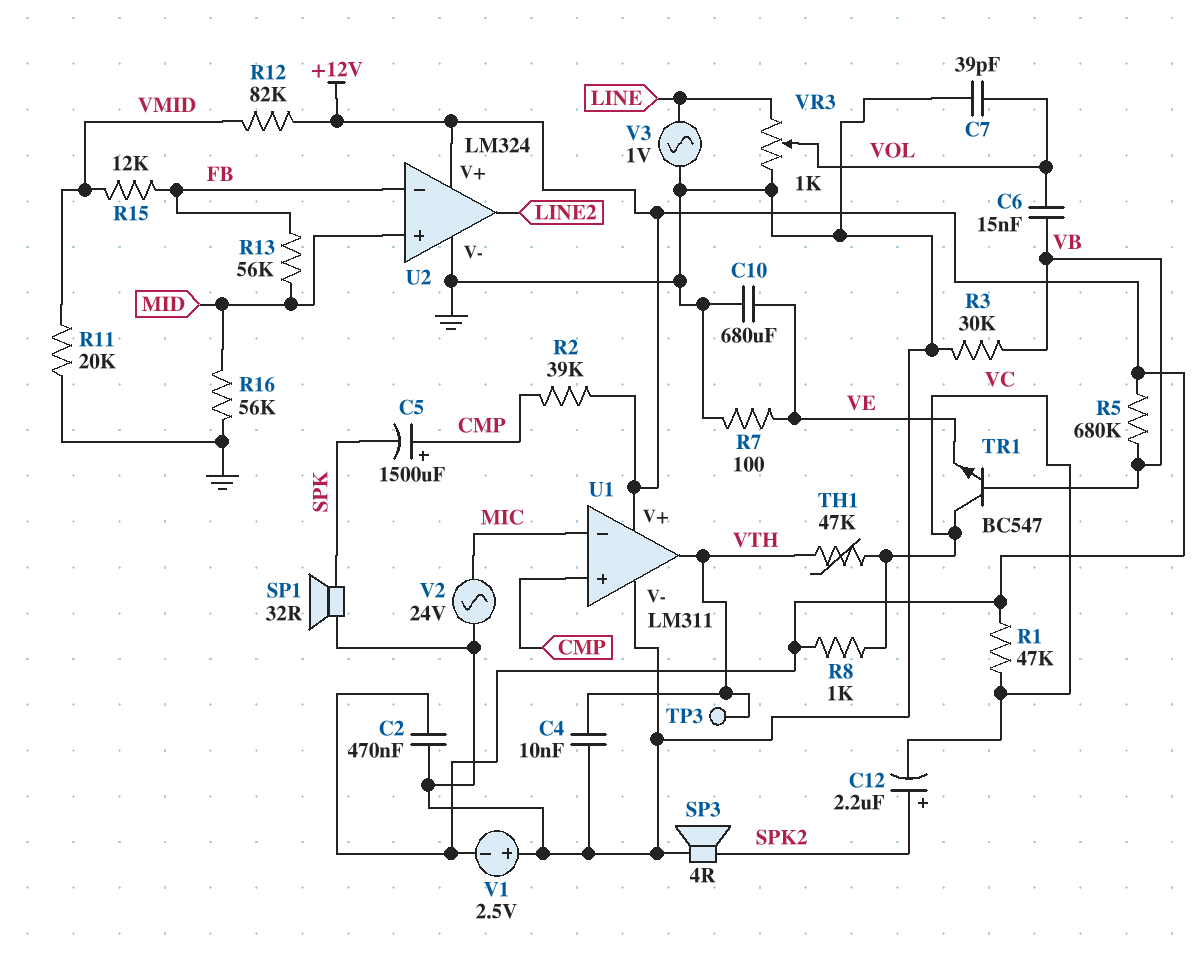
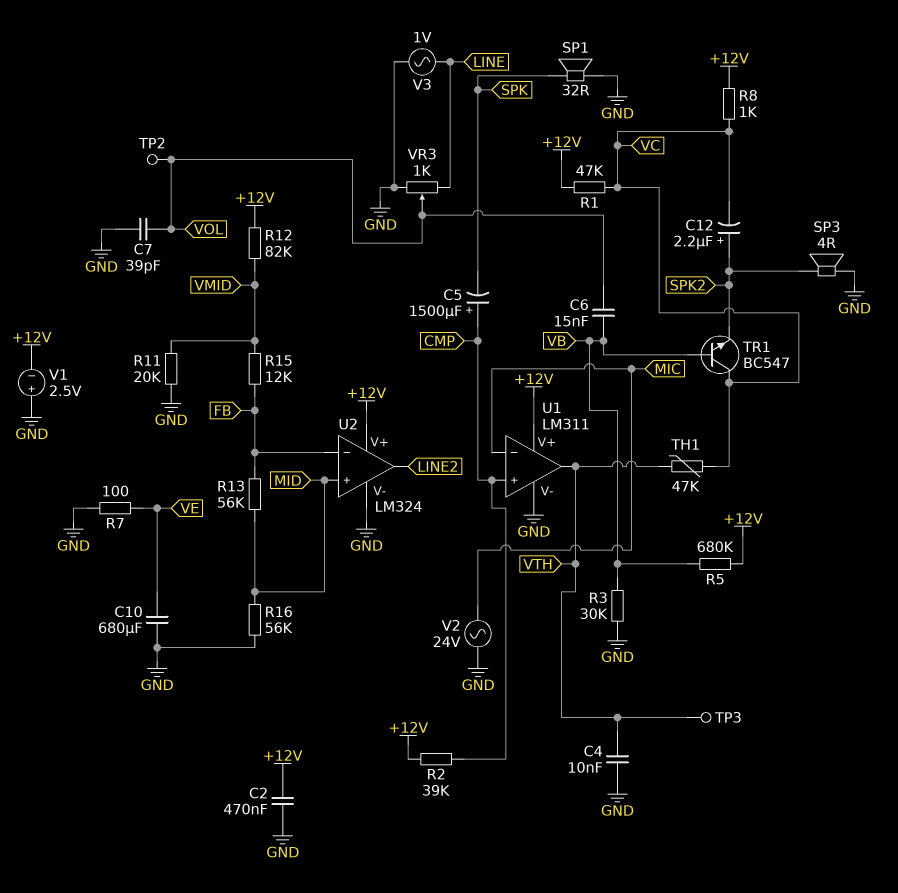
TP2: none -> test point (VOL)
TR1: NPN BC547 (B VB, C VC, E VE) -> NPN BC547 (B VB, C VC, E SPK2)

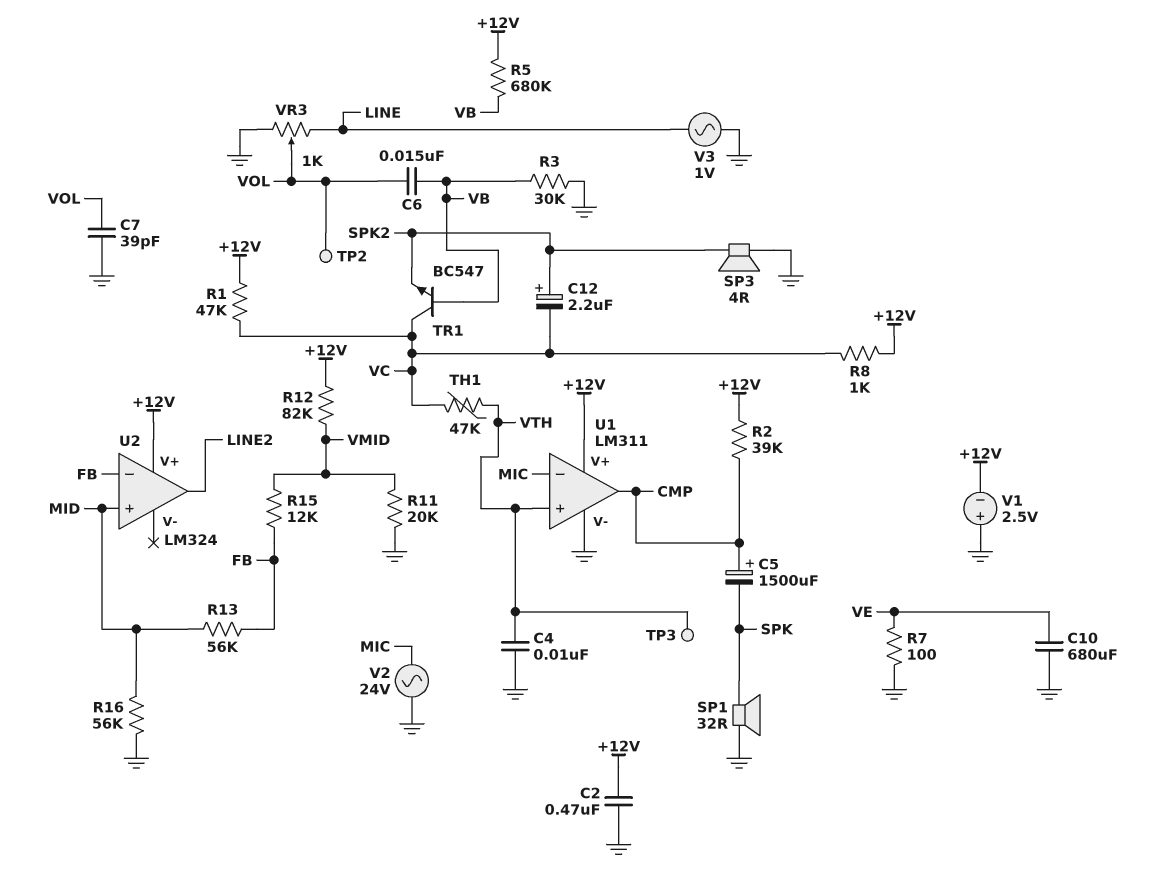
U1 pin in+: CMP -> VTH
U1 pin out: VTH -> CMP
U2 pin V-: GND -> none

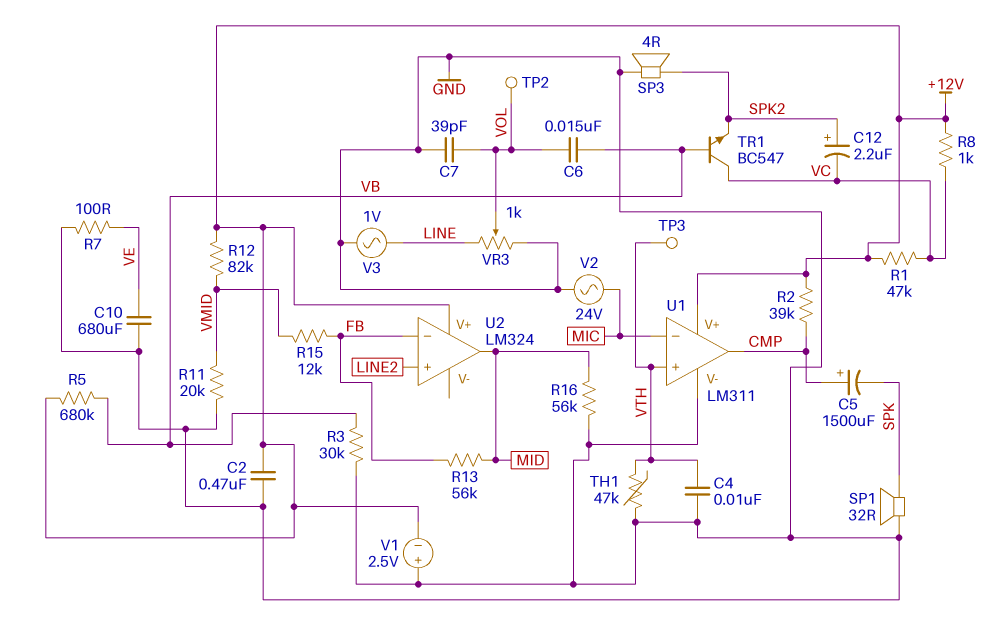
TH1: 47k (VC, VTH) -> 47k (GND, VTH)
U2 pin in+: MID -> LINE2
U2 pin out: LINE2 -> MID

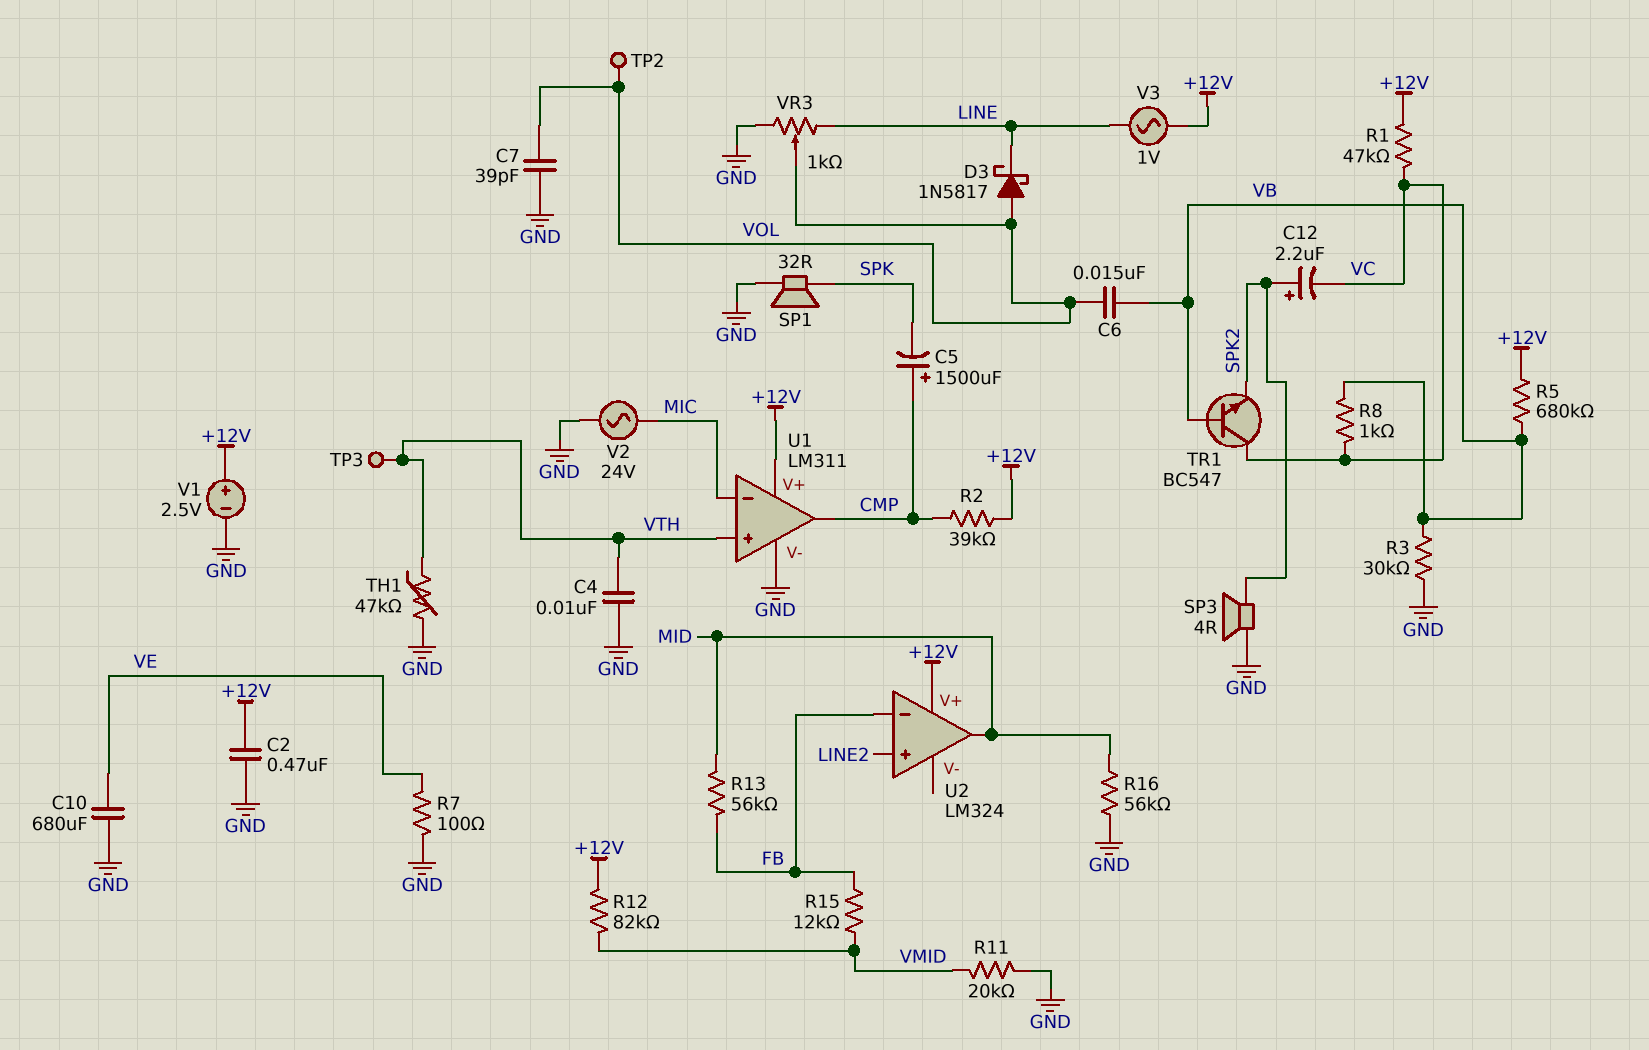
D3: none -> schottky 1N5817 (A VOL, K LINE)
R8: 1k (+12V, VC) -> 1k (VB, VC)
V1: 2.5V (plus GND, minus +12V) -> 2.5V (plus +12V, minus GND)
V3: AC 1V (GND, LINE) -> AC 1V (+12V, LINE)

